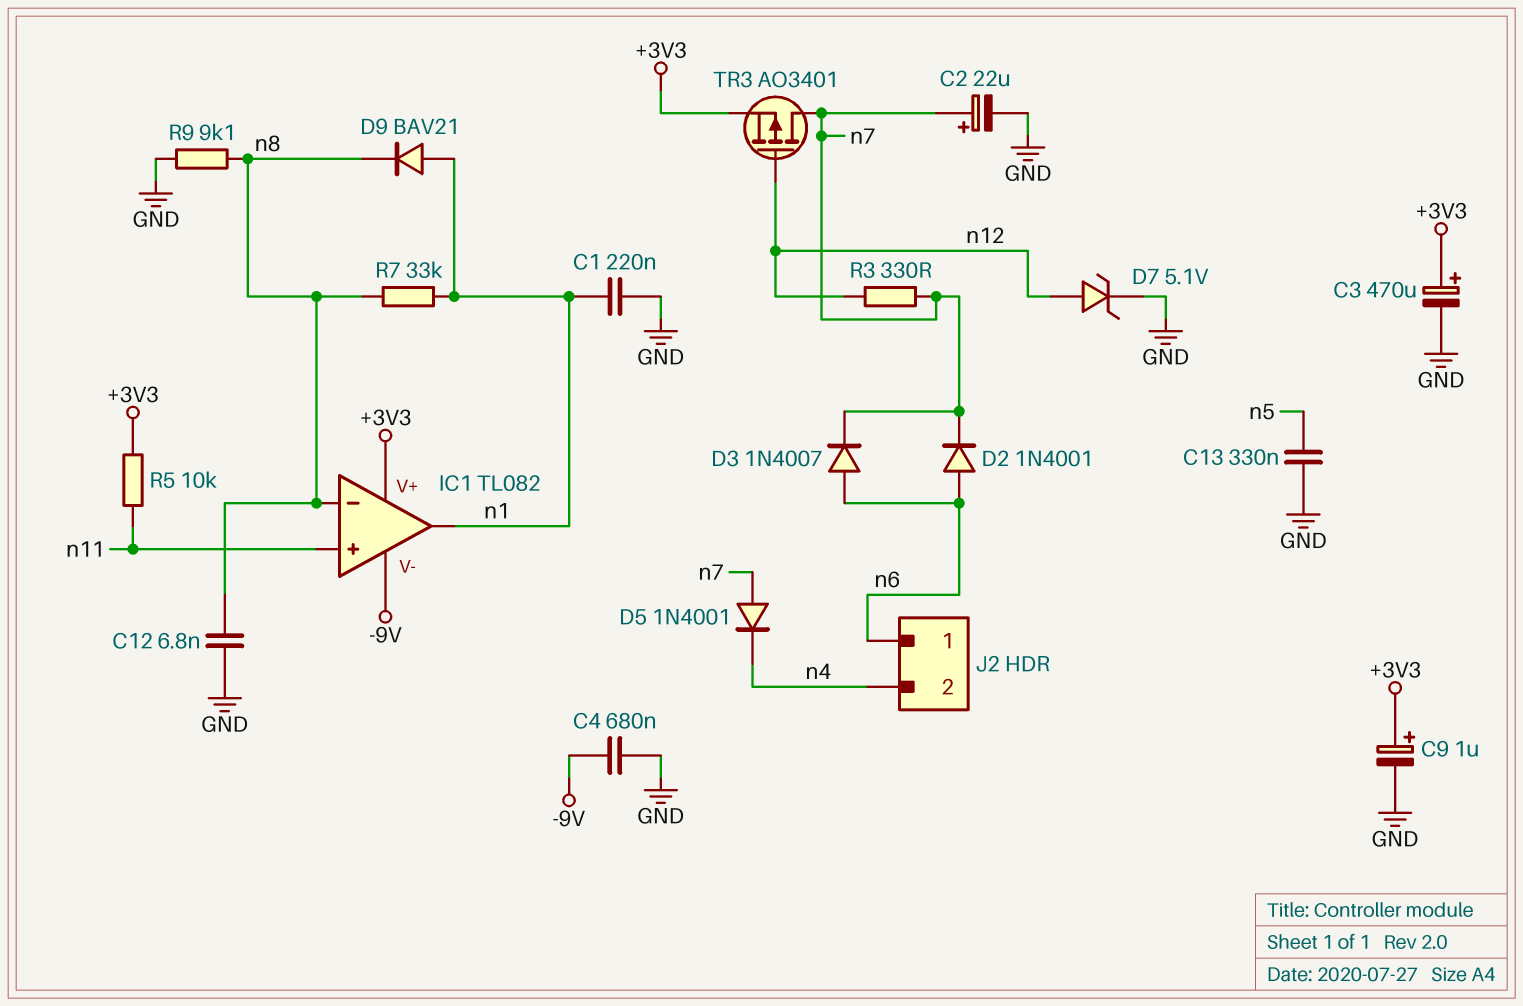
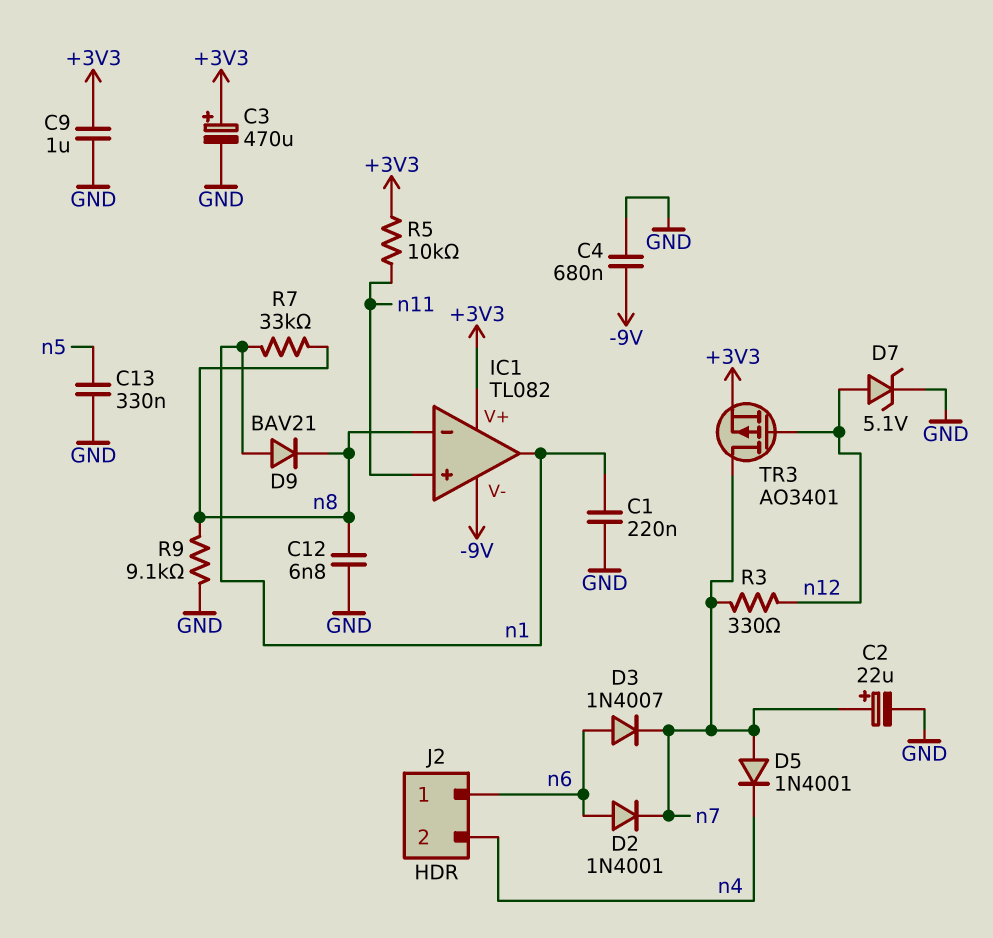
C9: 1uF (plus +3V3, minus GND) -> 1uF (+3V3, GND)

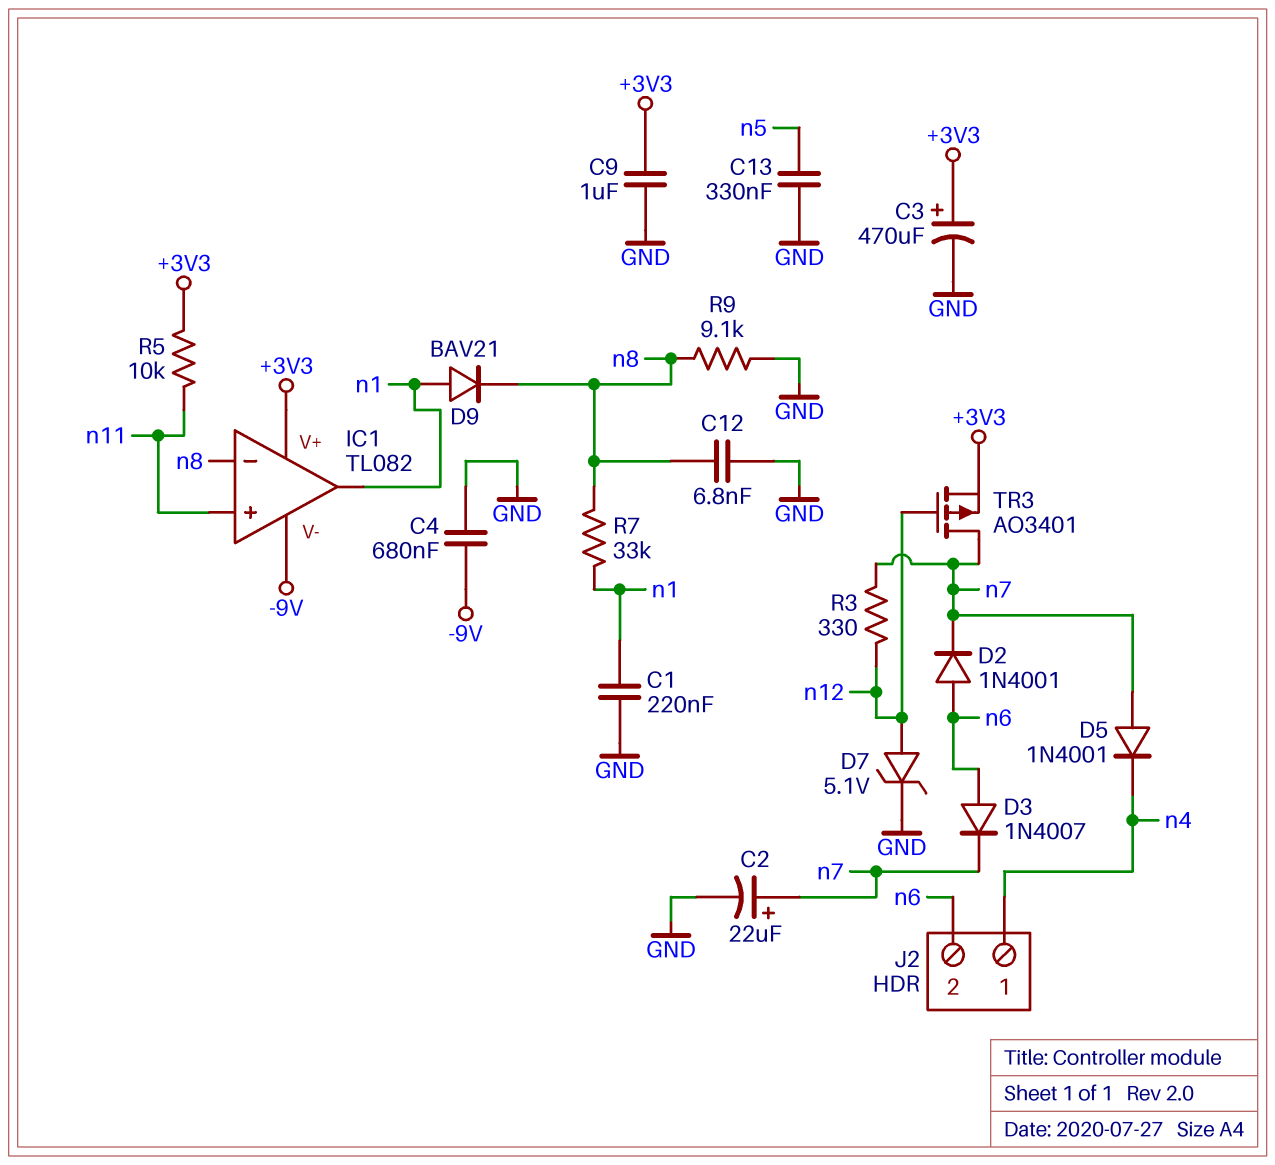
J2 pin 1: n6 -> n4
J2 pin 2: n4 -> n6

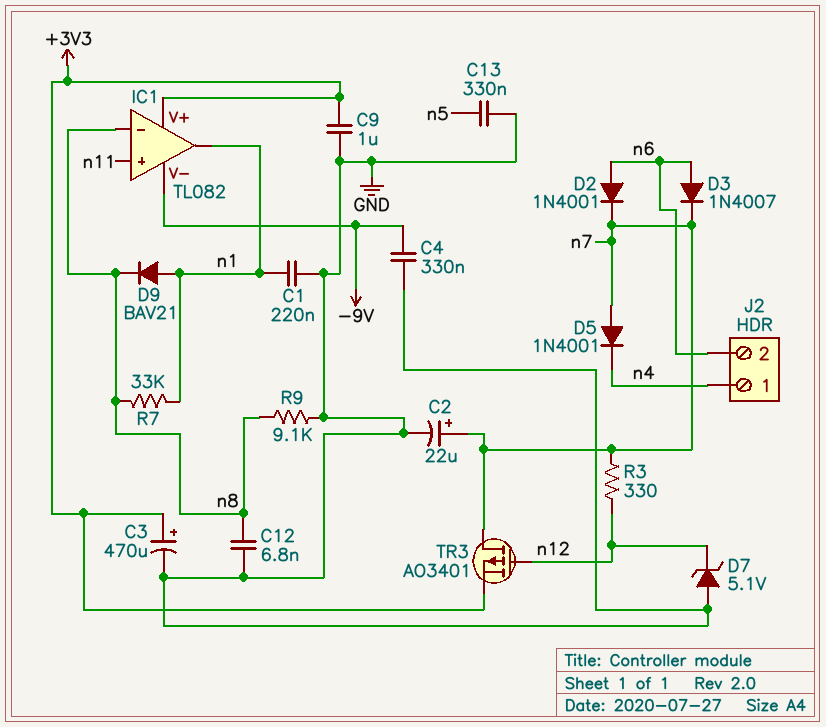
C4: 680nF (-9V, GND) -> 330nF (-9V, GND)
D7: zener 5.1V (A n12, K GND) -> zener 5.1V (A GND, K n12)
R5: 10k (+3V3, n11) -> none

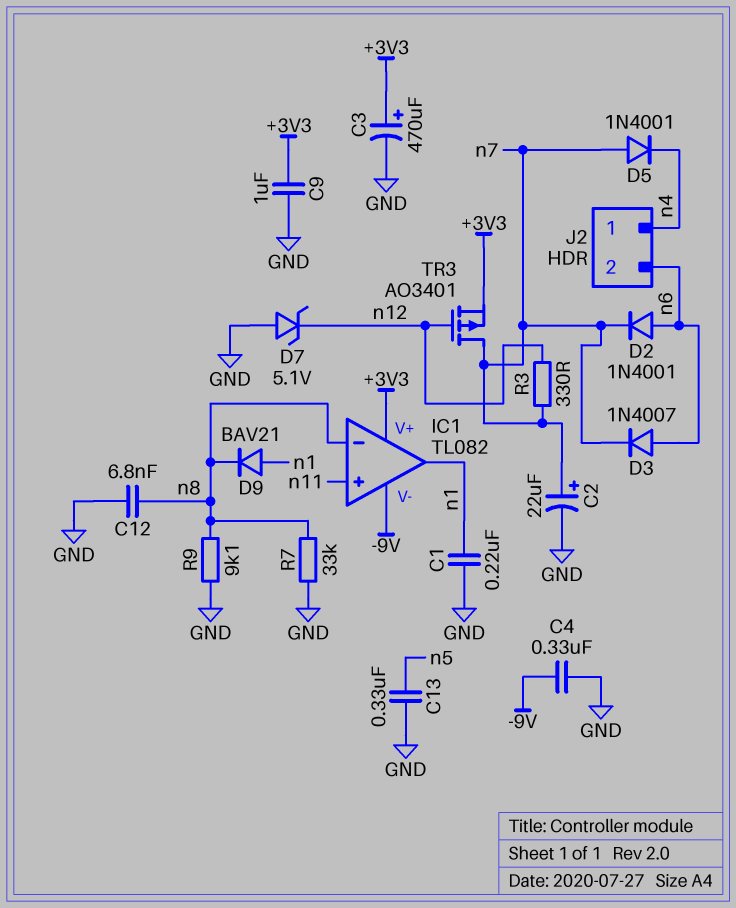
R7: 33k (n1, n8) -> 33k (GND, n8)

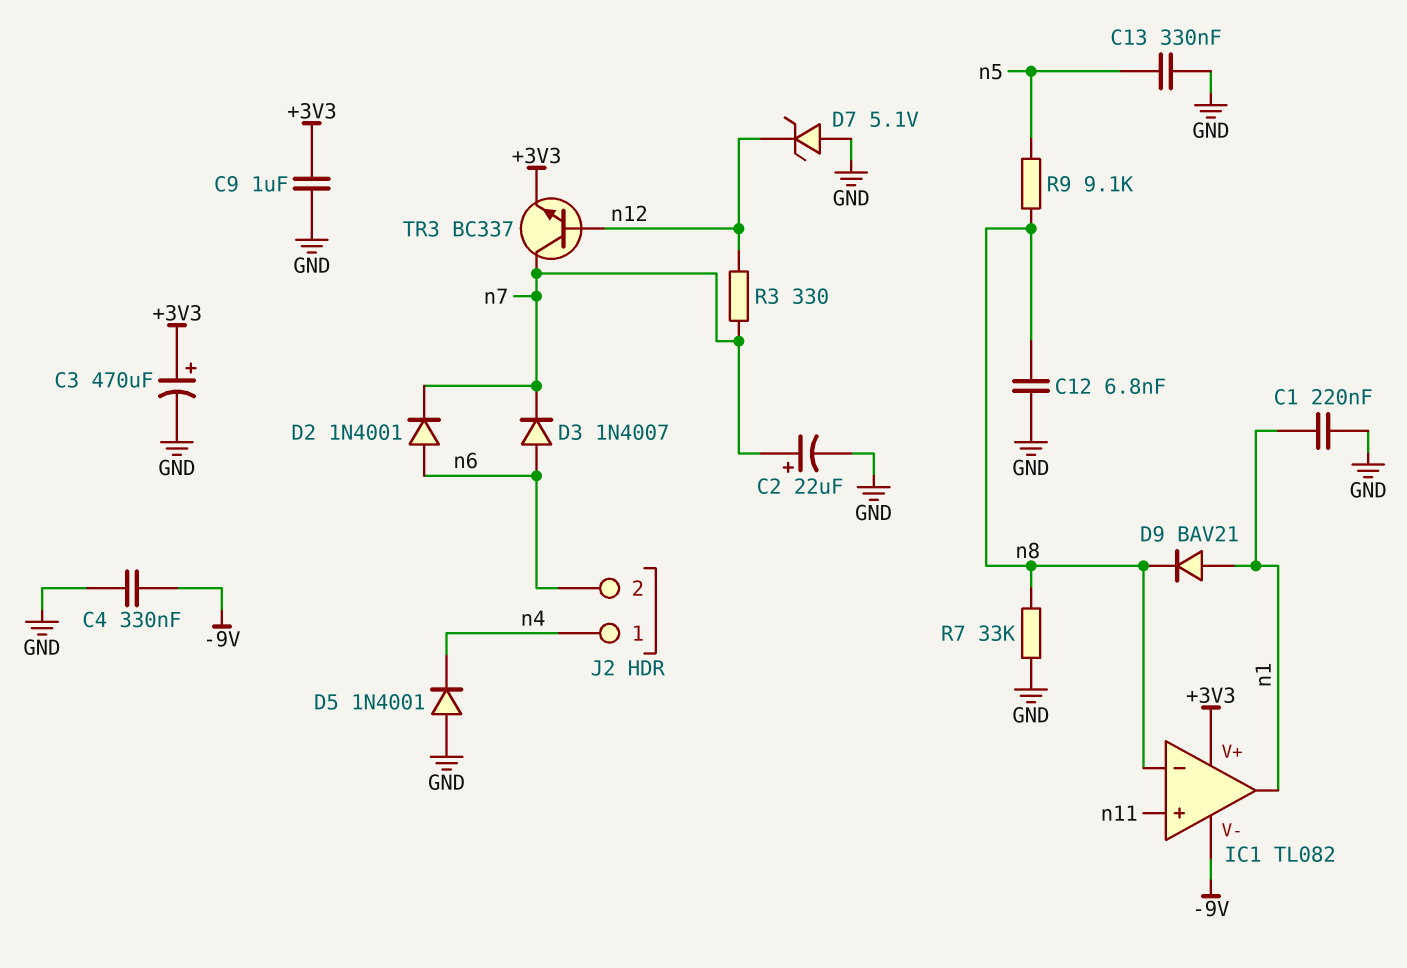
D5: diode 1N4001 (A n7, K n4) -> diode 1N4001 (A GND, K n4)
R9: 9.1k (GND, n8) -> 9.1k (n5, n8)
TR3: PMOS AO3401 (G n12, D n7, S +3V3) -> NPN BC337 (B n12, C n7, E +3V3)

